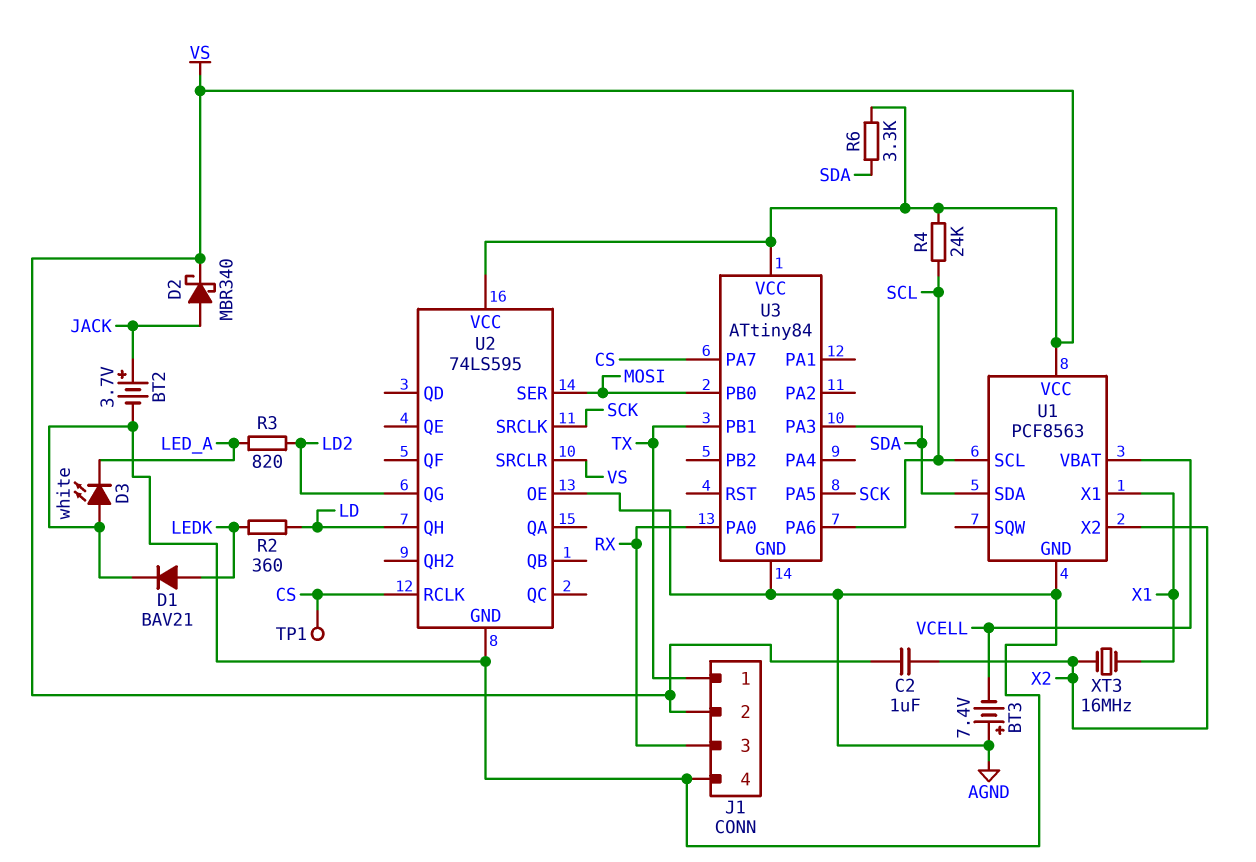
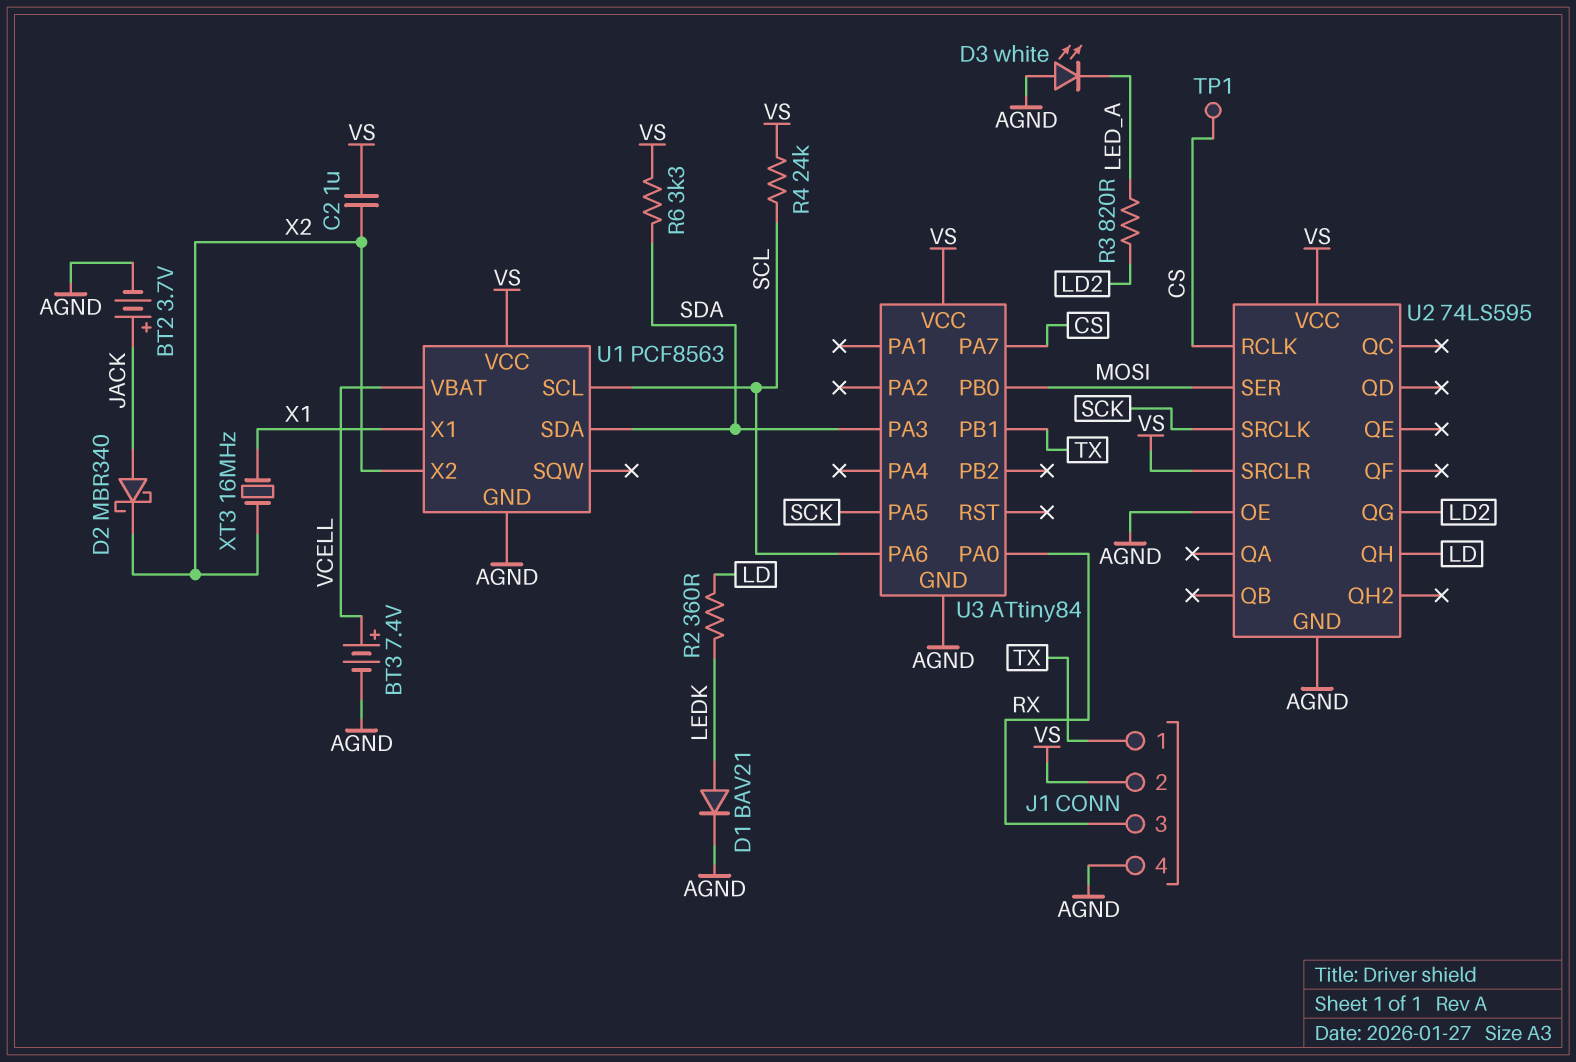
BT3: 7.4V (plus AGND, minus VCELL) -> 7.4V (plus VCELL, minus AGND)
D2: schottky MBR340 (A JACK, K VS) -> schottky MBR340 (A JACK, K X2)

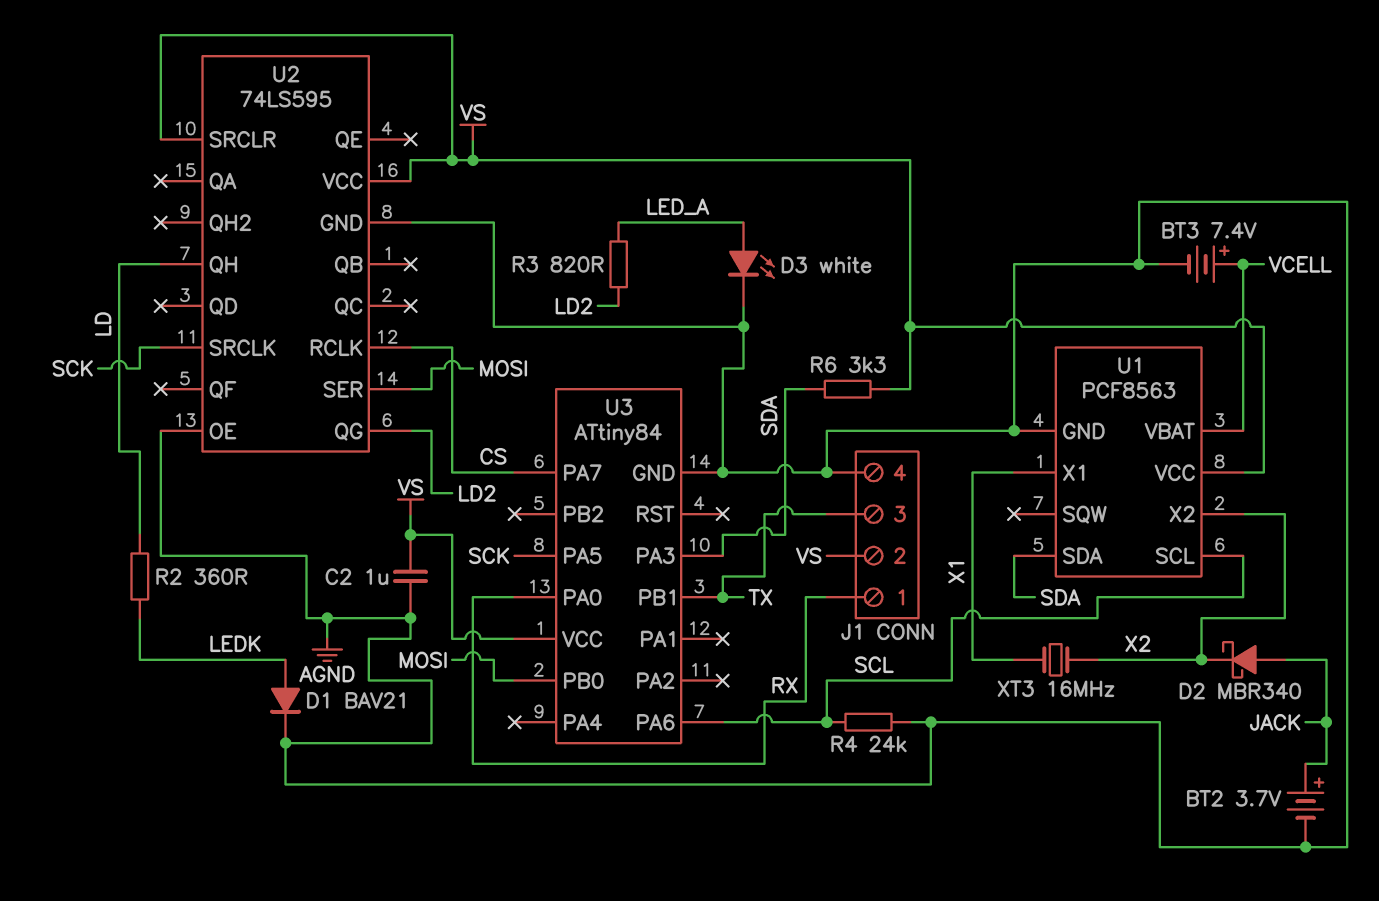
C2: 1uF (VS, X2) -> 1uF (AGND, VS)
D3: LED white (A AGND, K LED_A) -> LED white (A LED_A, K AGND)
J1 pin 1: TX -> RX
J1 pin 3: RX -> TX
R4: 24k (SCL, VS) -> 24k (AGND, SCL)
TP1: test point (CS) -> none

